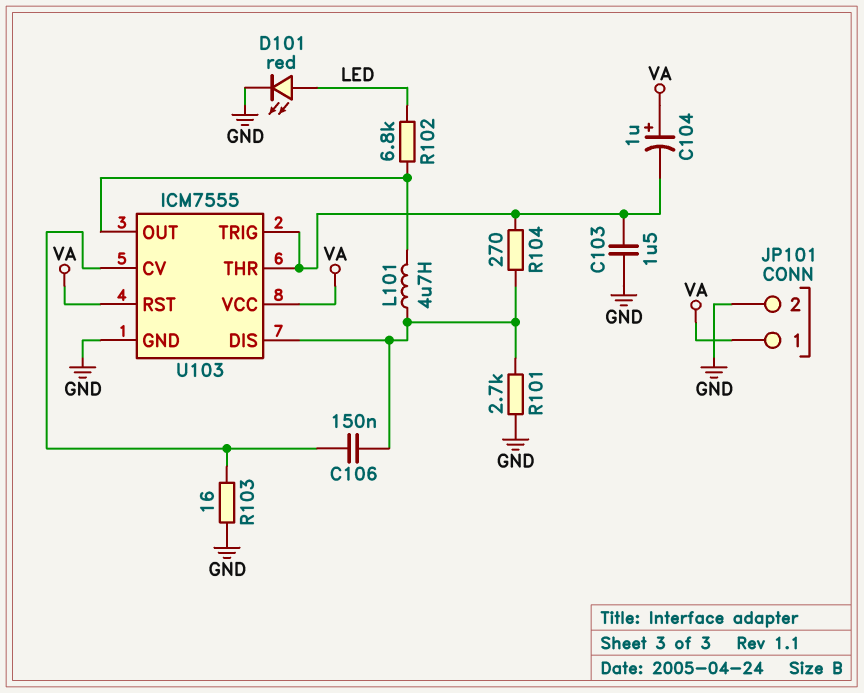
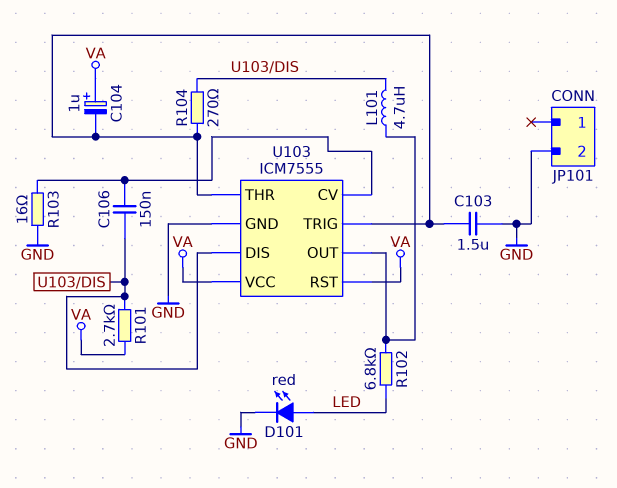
JP101 pin 1: VA -> none
R101: 2.7k (GND, U103/DIS) -> 2.7k (U103/DIS, VA)

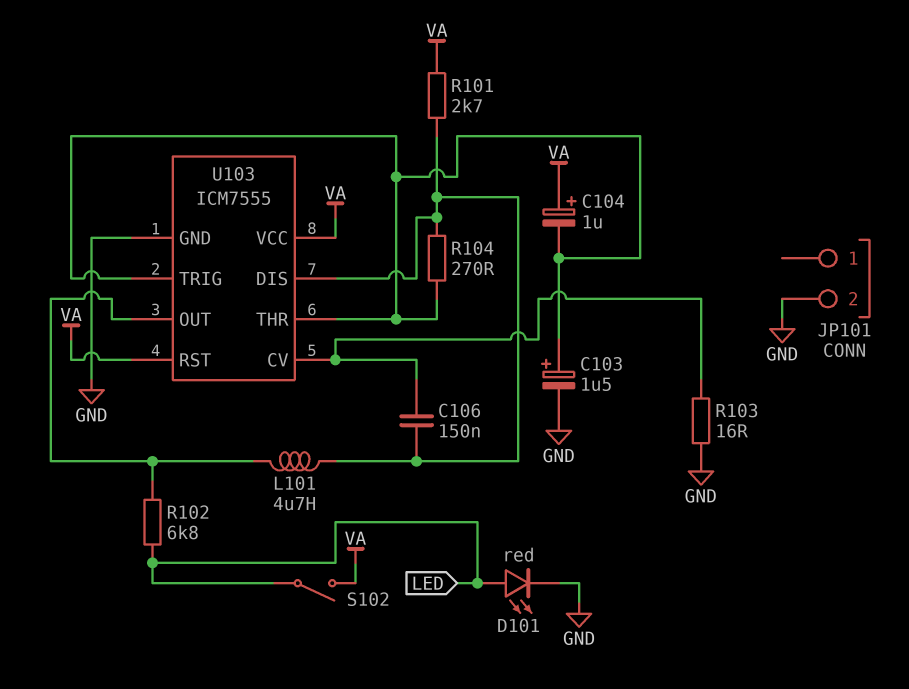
C103: 1.5uF (GND, U103/THR) -> 1.5uF (plus U103/THR, minus GND)
S102: none -> switch (LED, VA)

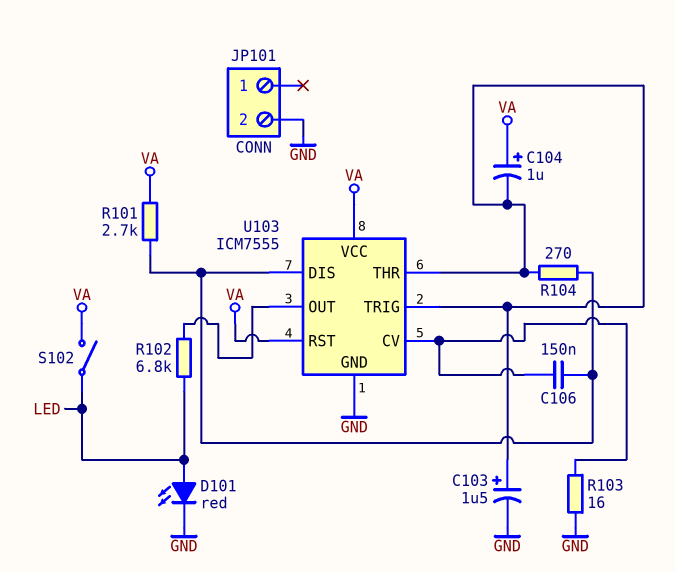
L101: 4.7uH (U103/DIS, U103/OUT) -> none

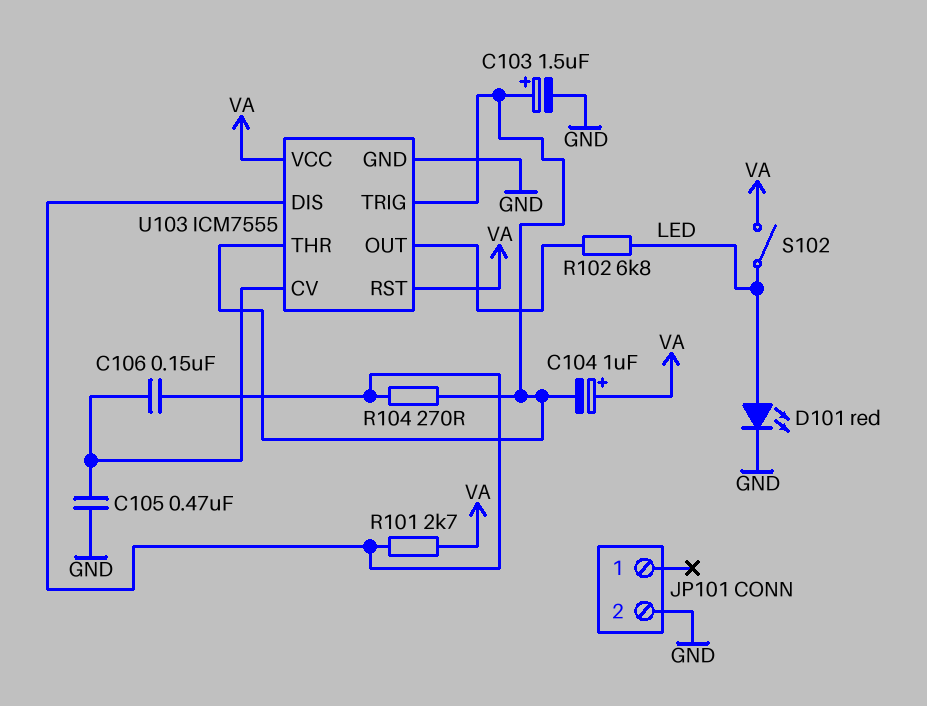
C105: none -> 470nF (GND, U103/CV)
R103: 16 (GND, U103/CV) -> none

